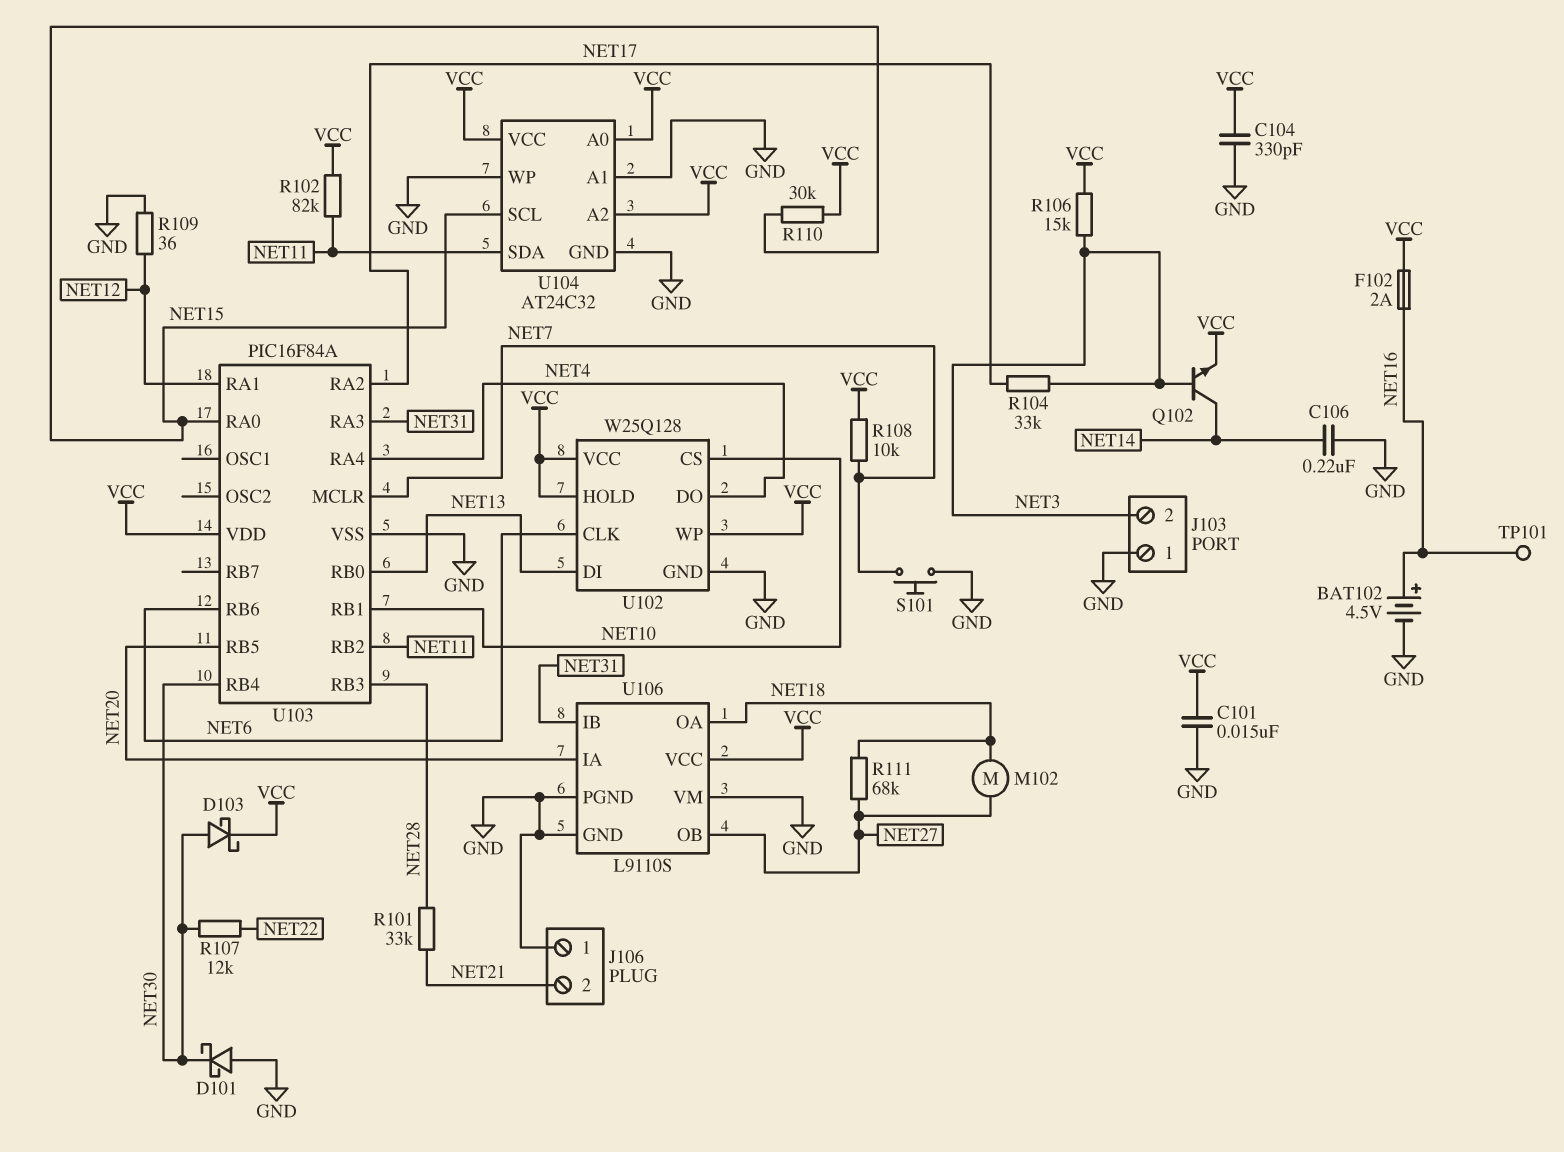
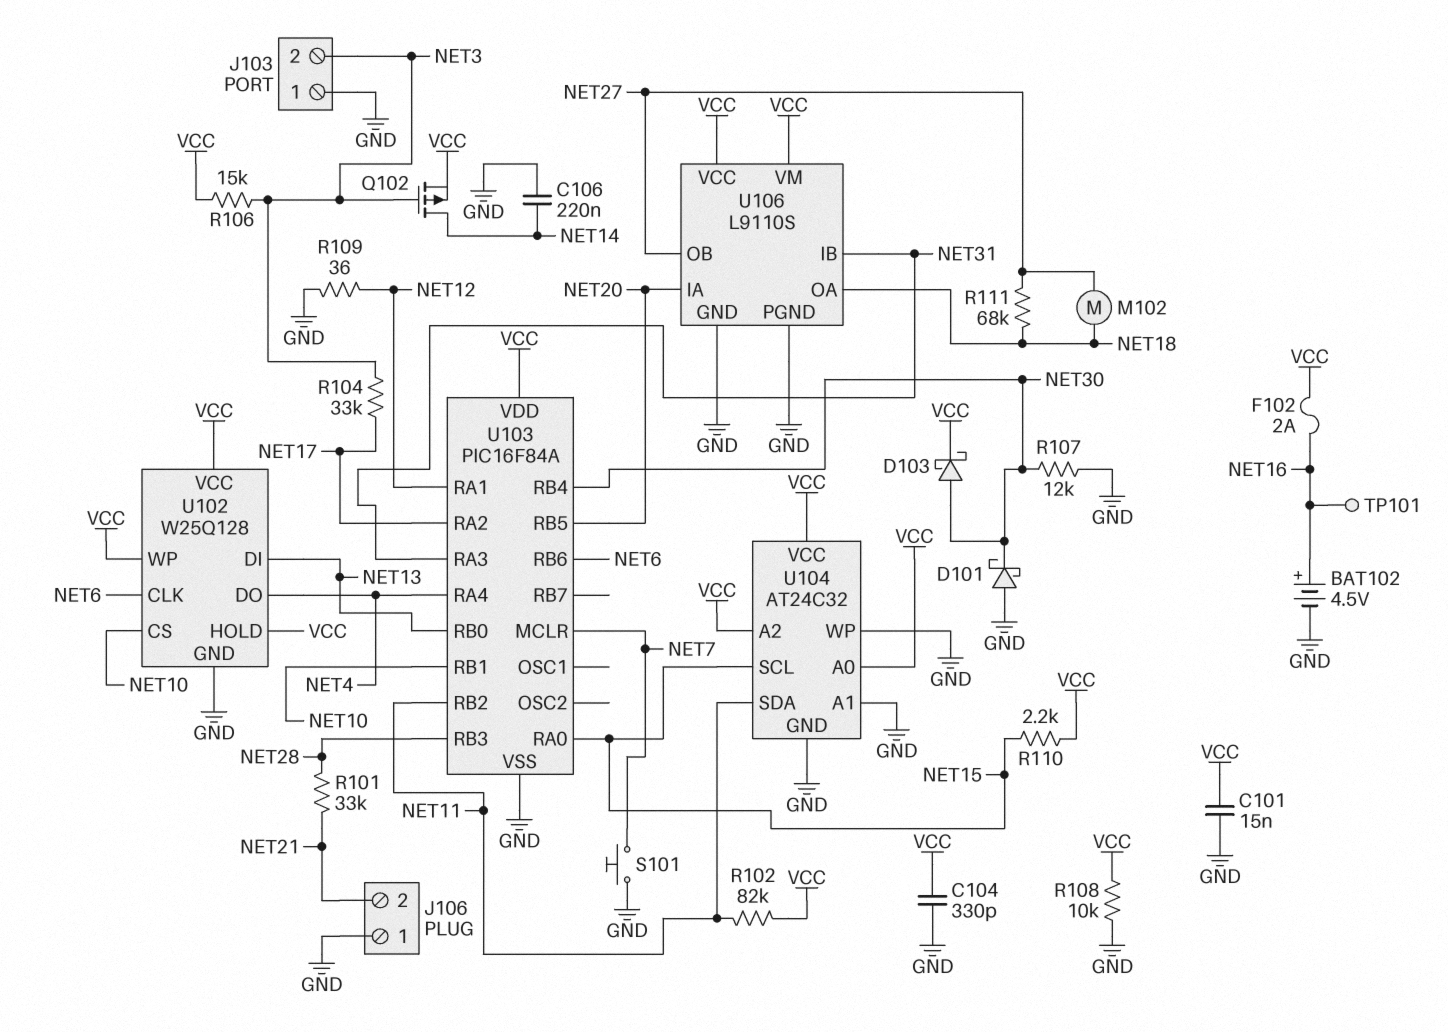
Q102: NPN (B NET3, C NET14, E VCC) -> PMOS (G NET3, D NET14, S VCC)
R107: 12k (NET22, NET30) -> 12k (GND, NET30)
R108: 10k (NET7, VCC) -> 10k (GND, VCC)
R110: 30k (NET15, VCC) -> 2.2k (NET15, VCC)
U106 pin VM: GND -> VCC

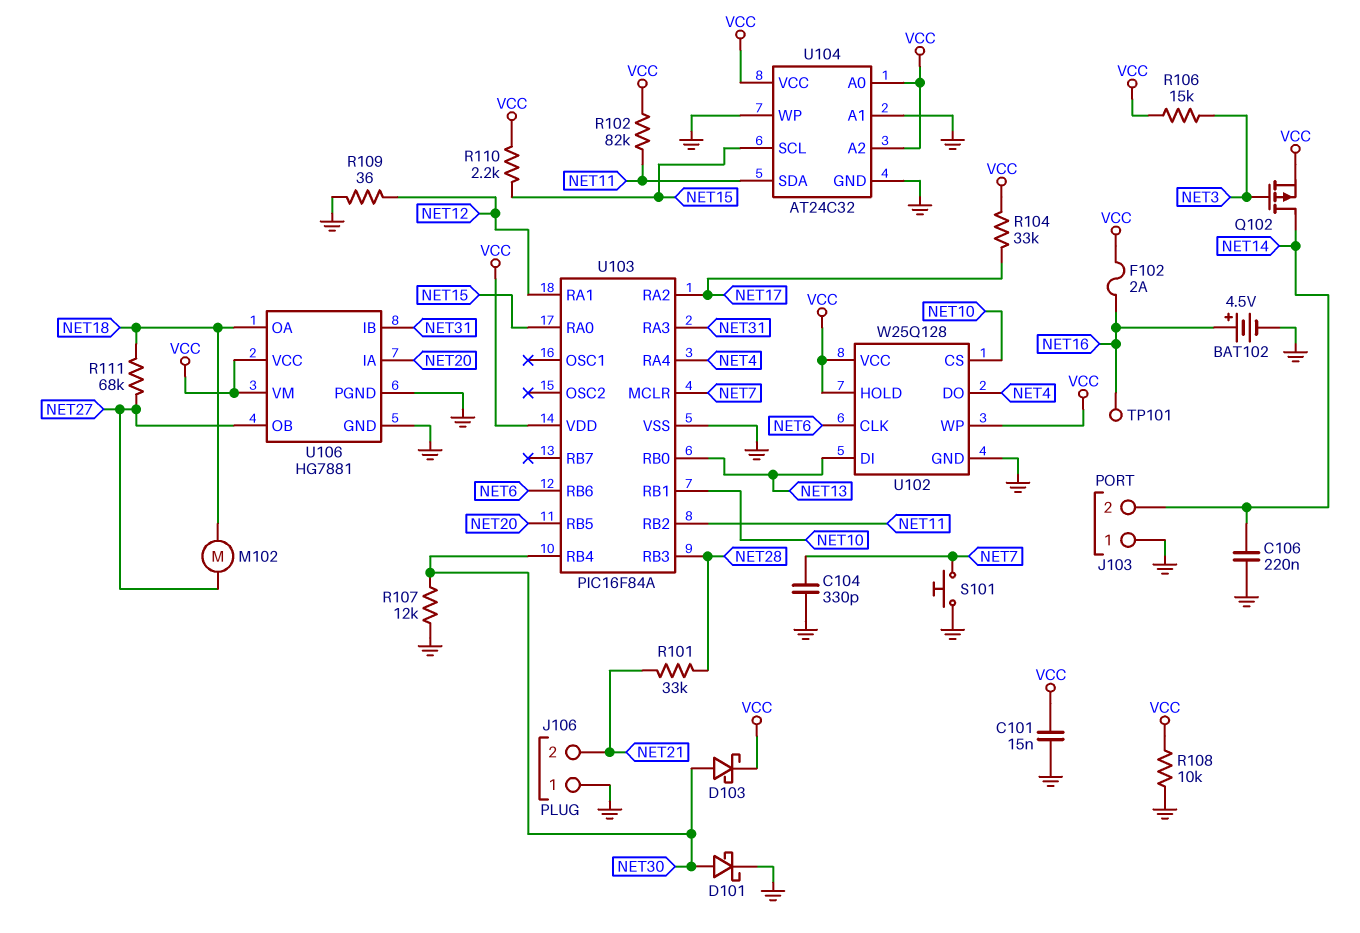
C104: 330pF (GND, VCC) -> 330pF (GND, NET7)
D101: schottky (A GND, K NET30) -> schottky (A NET30, K GND)
J103 pin 2: NET3 -> NET14
R104: 33k (NET3, NET17) -> 33k (NET17, VCC)
U106: L9110S -> HG7881

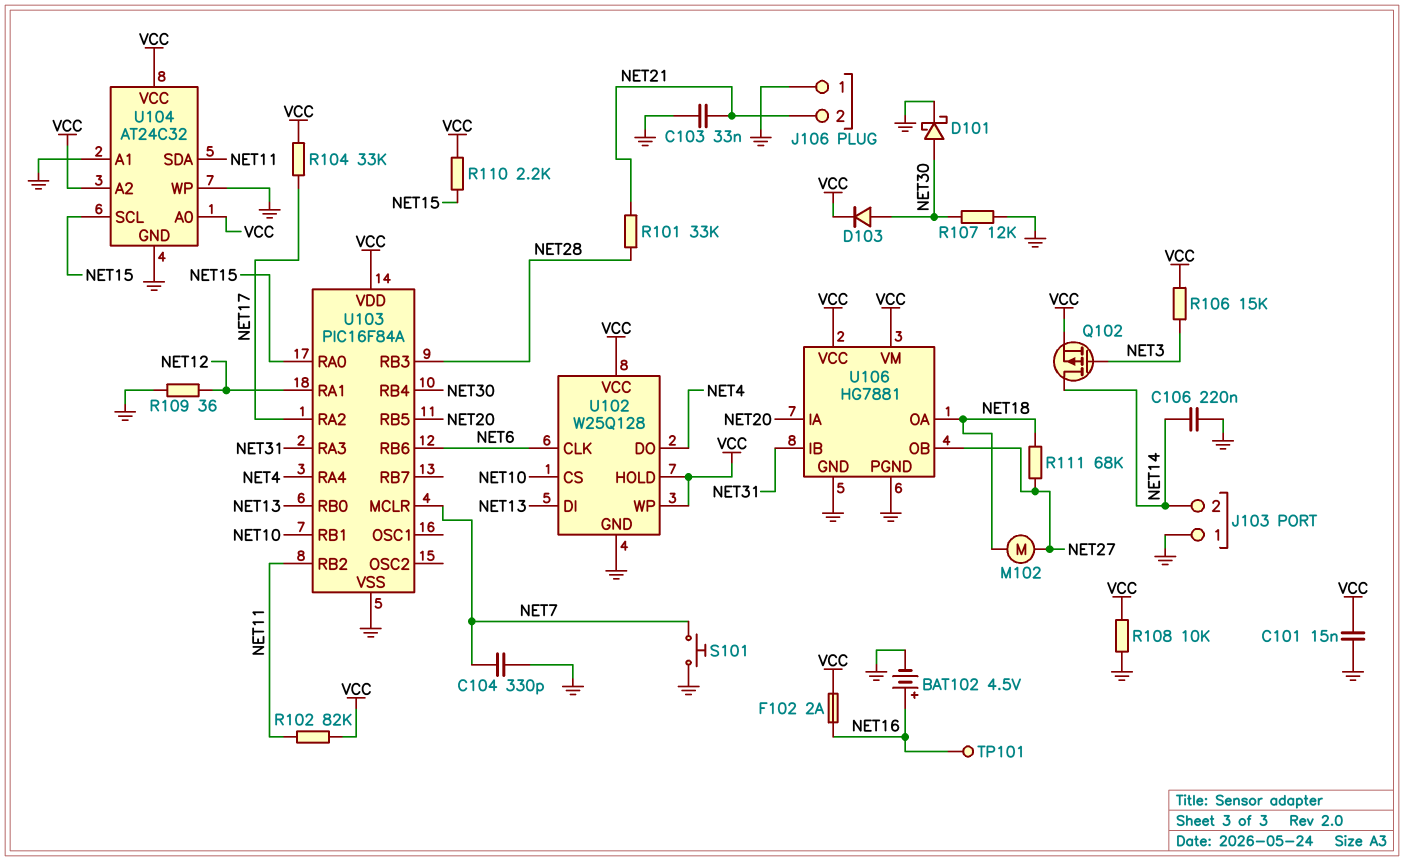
C103: none -> 33nF (GND, NET21)
D103: schottky (A NET30, K VCC) -> diode (A NET30, K VCC)

